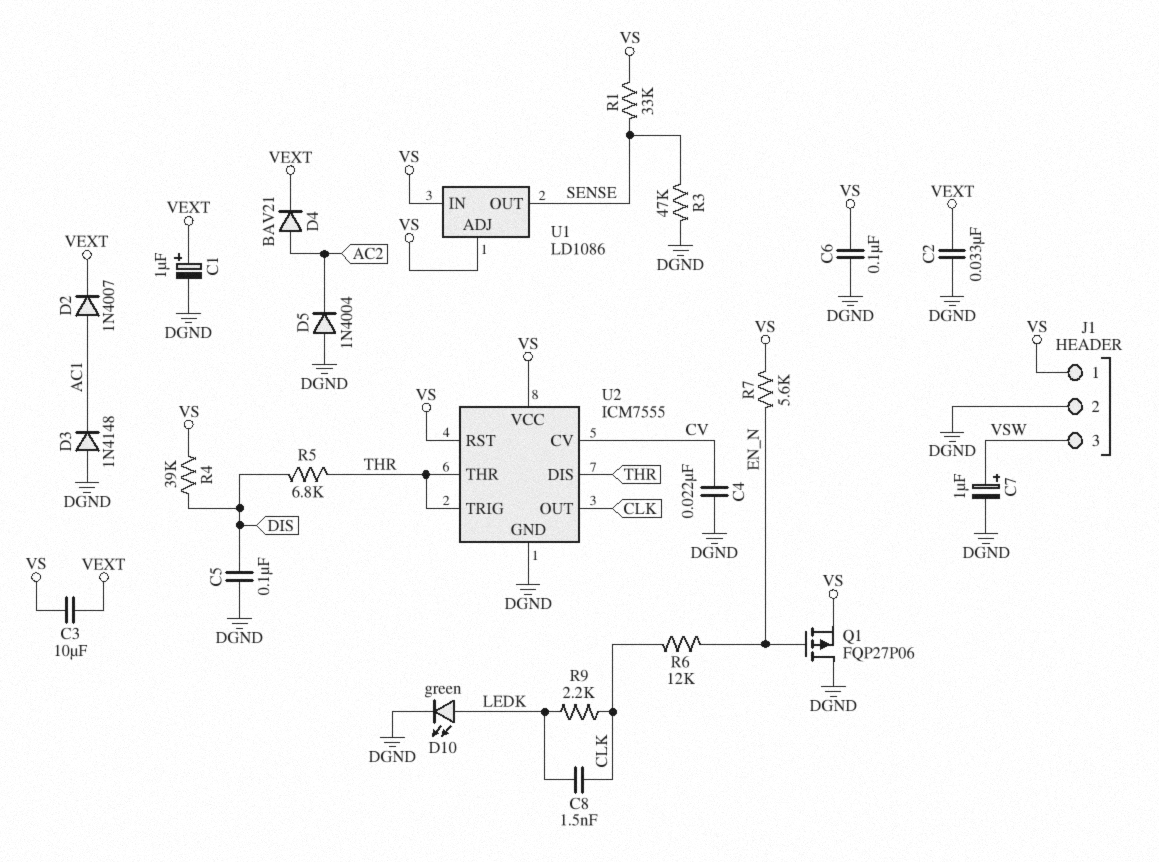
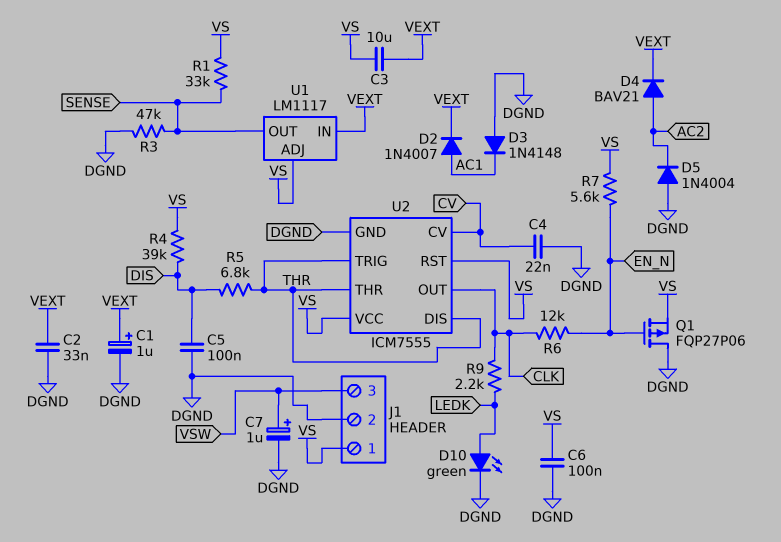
C8: 1.5nF (CLK, LEDK) -> none
U1: LD1086 -> LM1117
U1 pin IN: VS -> VEXT

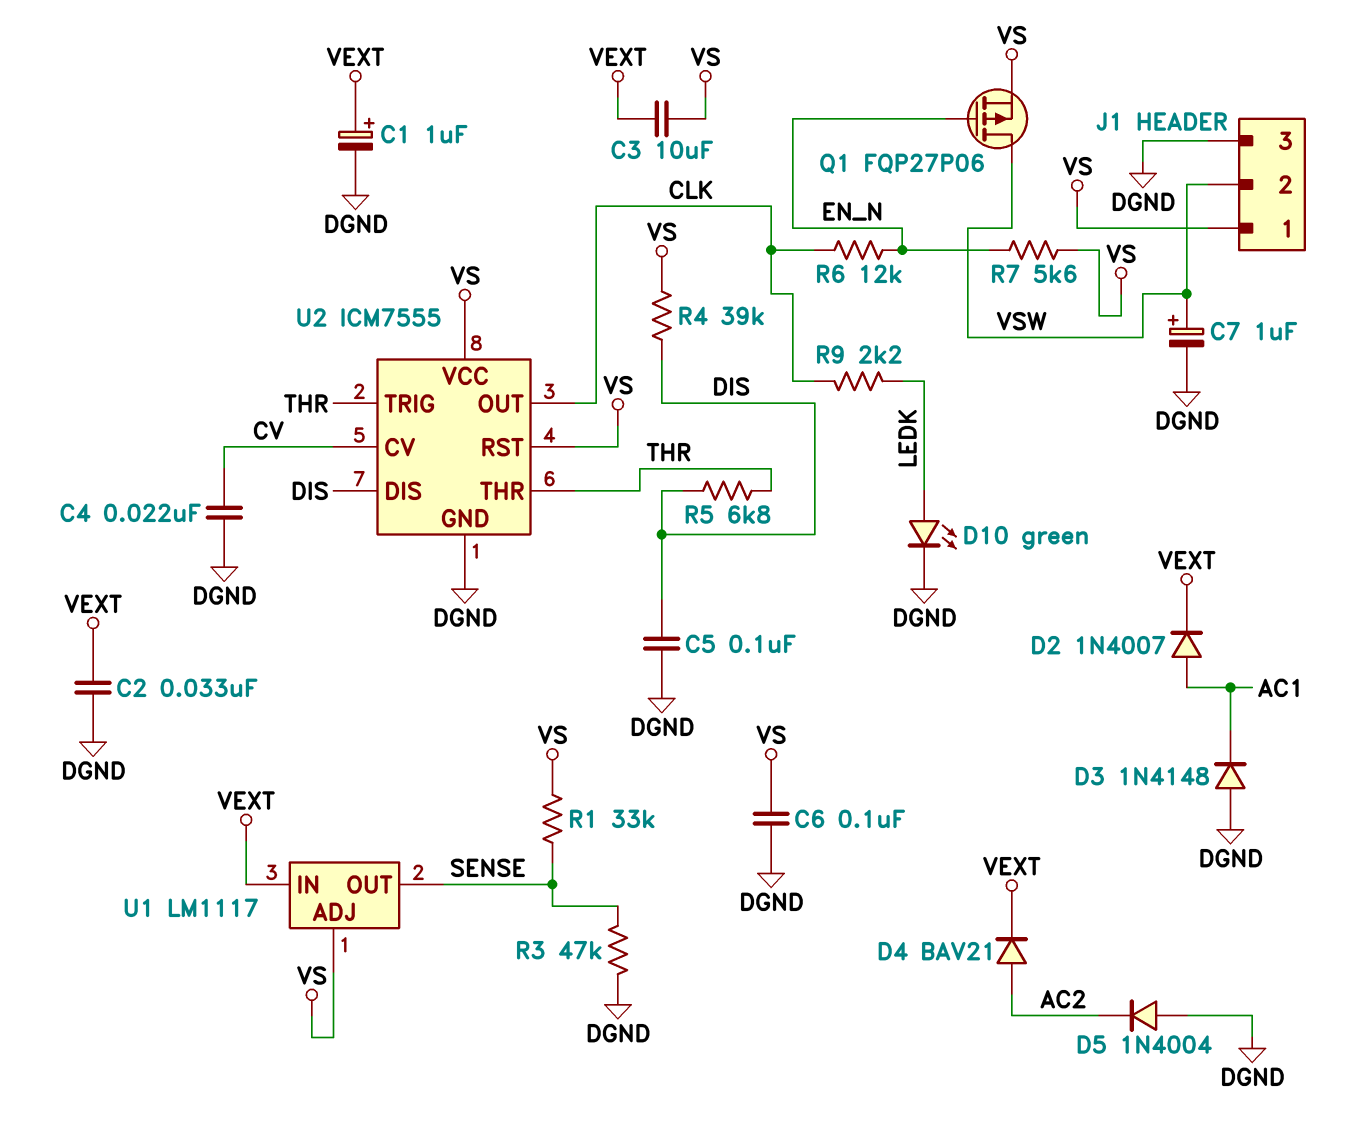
J1 pin 2: DGND -> VSW
J1 pin 3: VSW -> DGND
Q1: PMOS FQP27P06 (G EN_N, D DGND, S VS) -> PMOS FQP27P06 (G EN_N, D VSW, S VS)
U2 pin DIS: THR -> DIS

